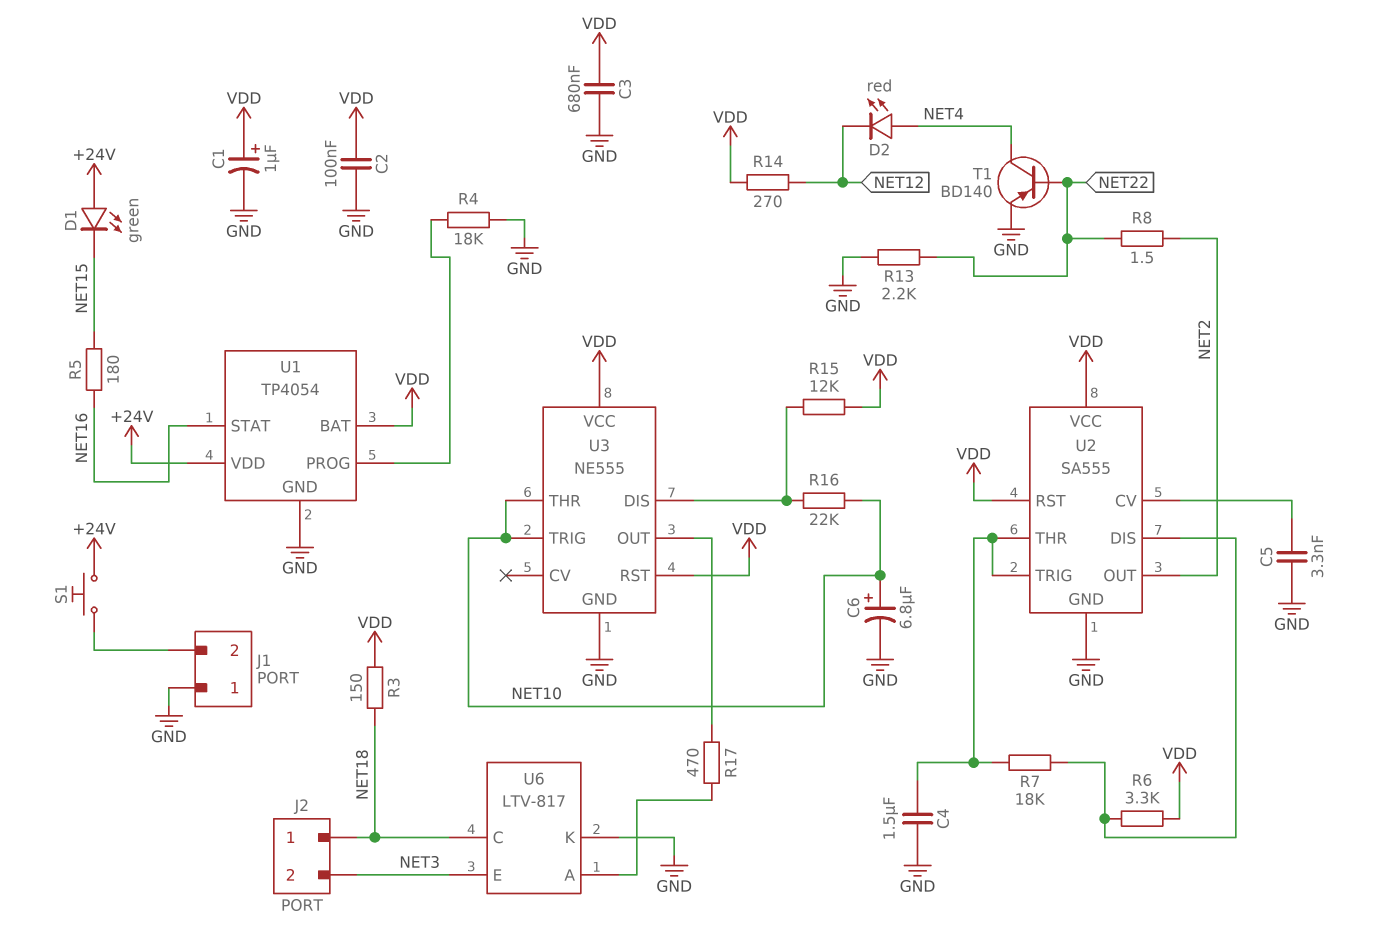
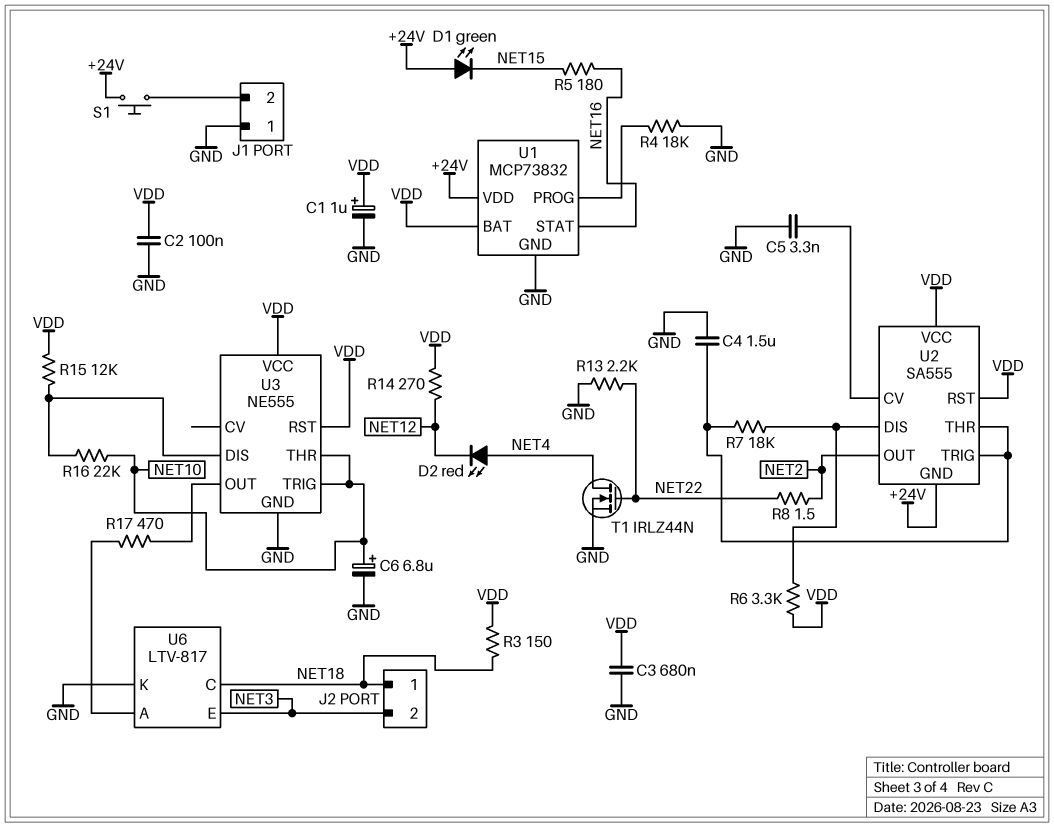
T1: PNP BD140 (B NET22, C NET4, E GND) -> NMOS IRLZ44N (G NET22, D NET4, S GND)
U1: TP4054 -> MCP73832
U2 pin GND: GND -> +24V

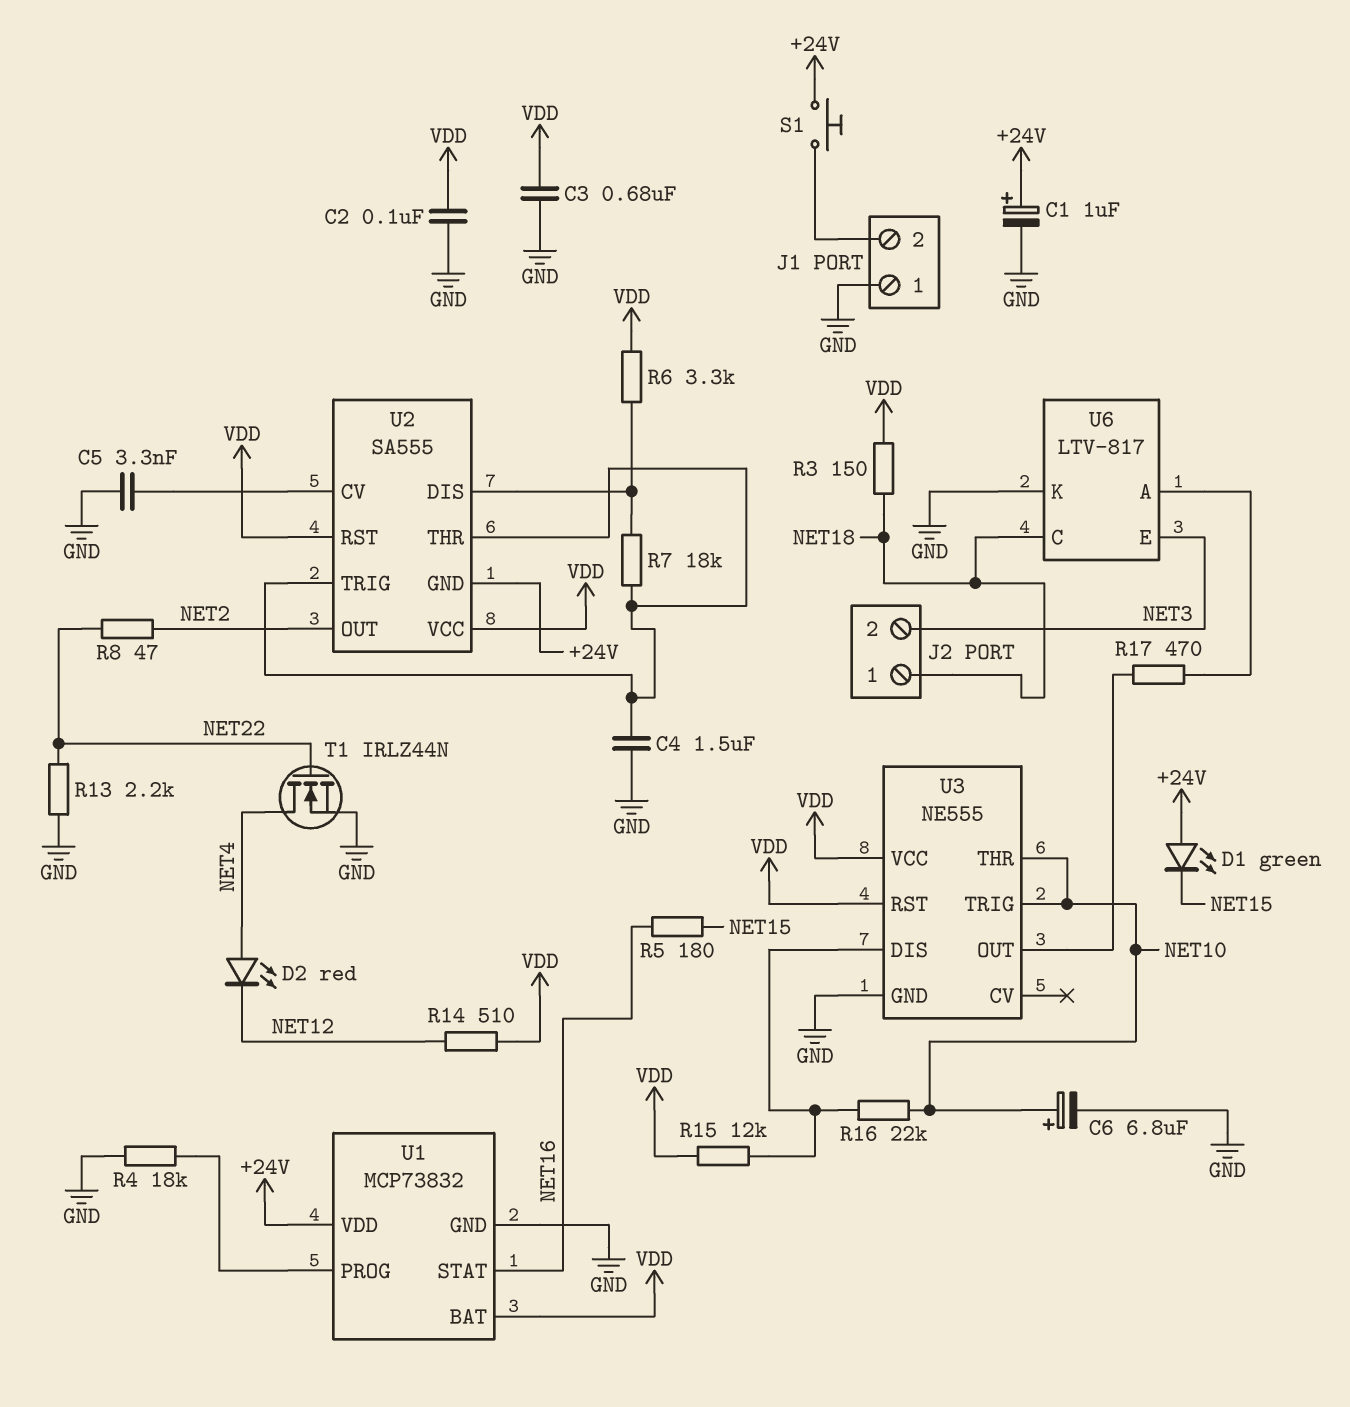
C1: 1uF (plus VDD, minus GND) -> 1uF (plus +24V, minus GND)
R8: 1.5 (NET2, NET22) -> 47 (NET2, NET22)
R14: 270 (NET12, VDD) -> 510 (NET12, VDD)

